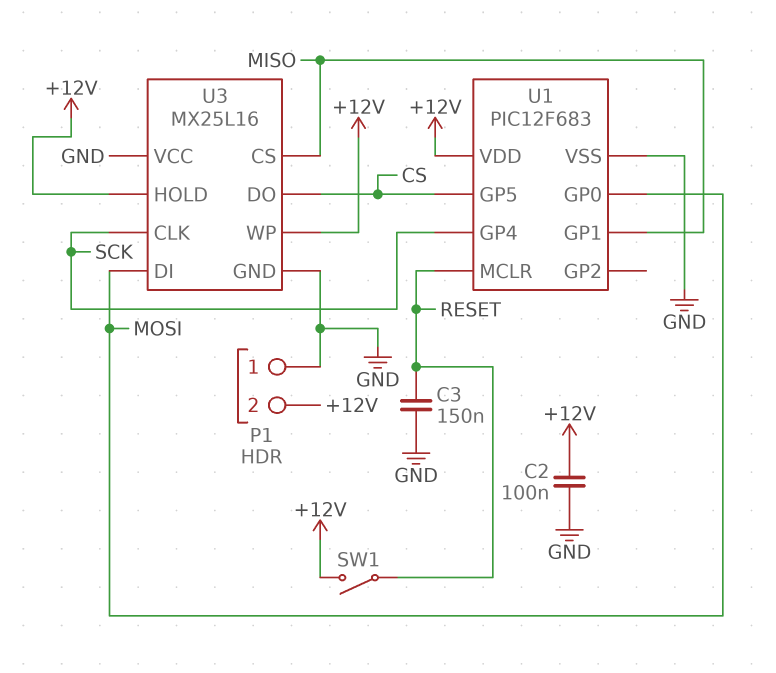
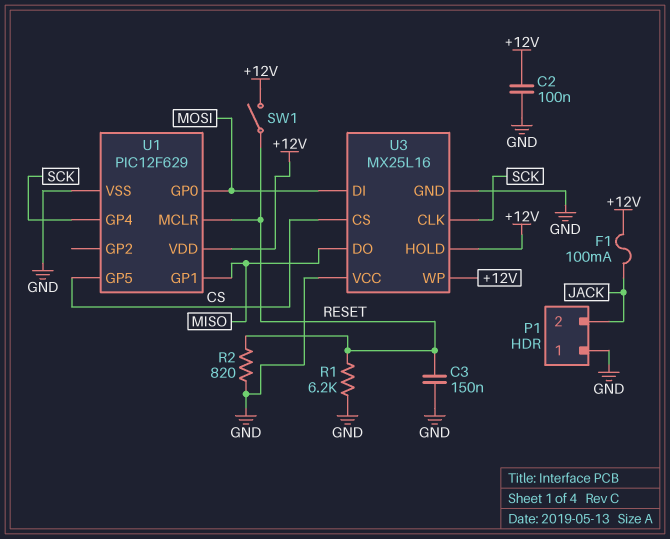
F1: none -> 100mA (+12V, JACK)
P1 pin 2: +12V -> JACK
R1: none -> 6.2k (GND, RESET)
R2: none -> 820 (GND, RESET)
U1: PIC12F683 -> PIC12F629
U3 pin CS: MISO -> CS
U3 pin DO: CS -> MISO

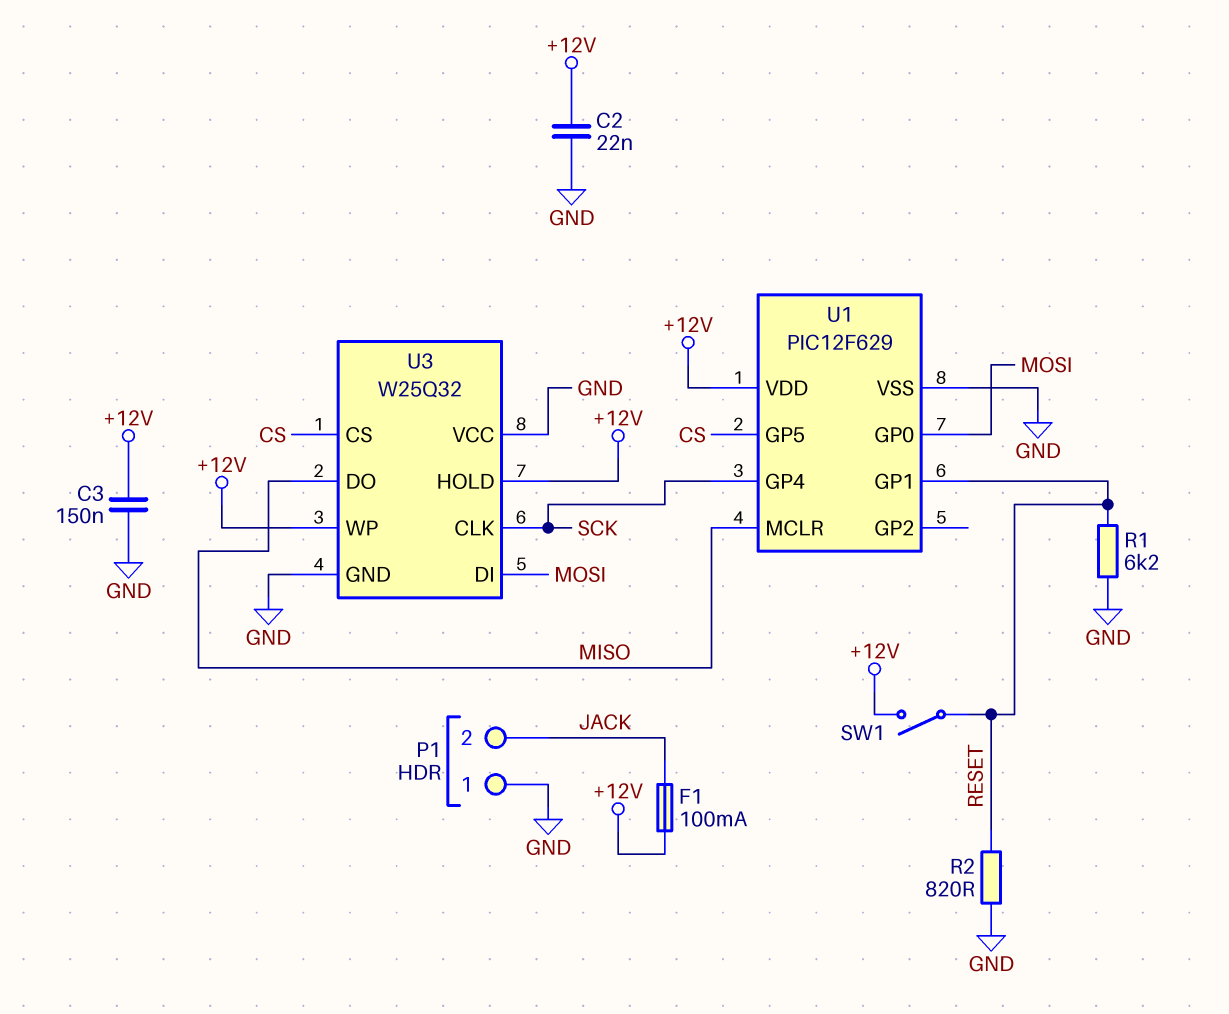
C2: 100nF (+12V, GND) -> 22nF (+12V, GND)
C3: 150nF (GND, RESET) -> 150nF (+12V, GND)
U1 pin GP1: MISO -> RESET
U1 pin MCLR: RESET -> MISO
U3: MX25L16 -> W25Q32

